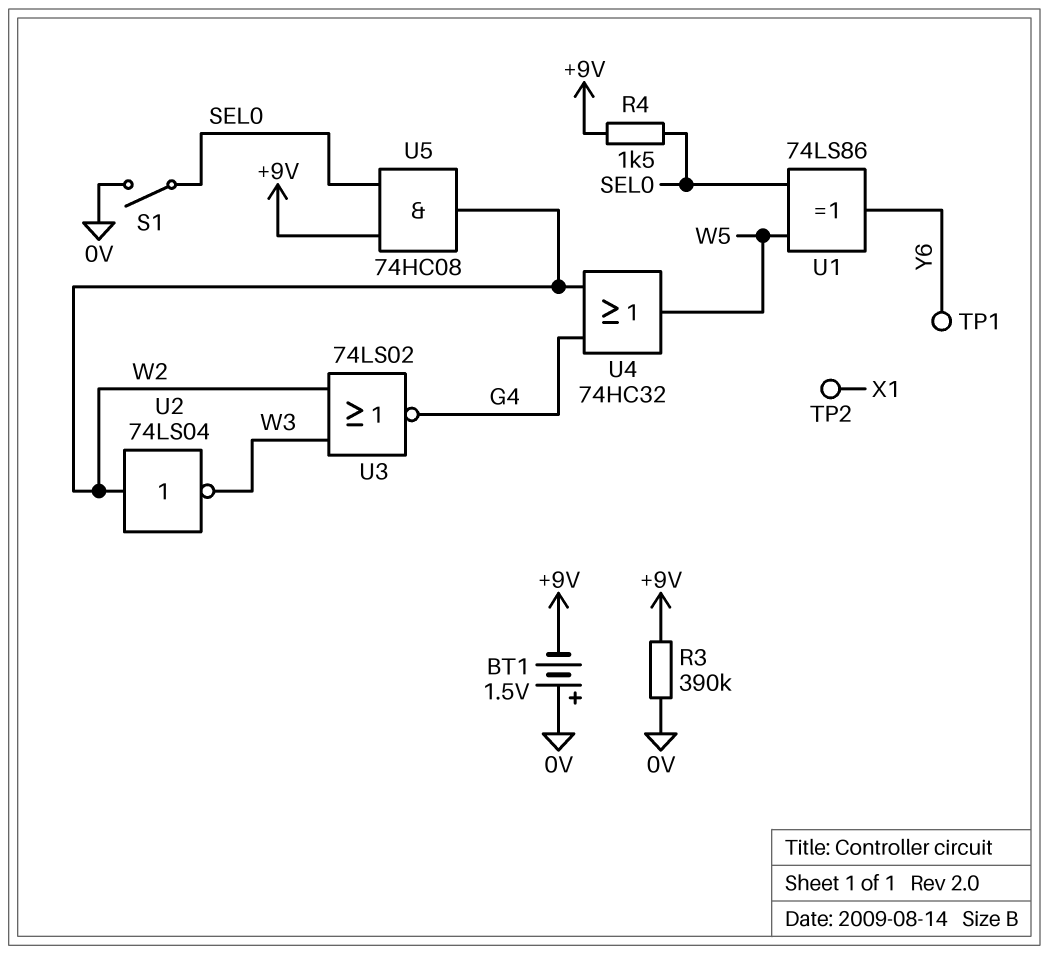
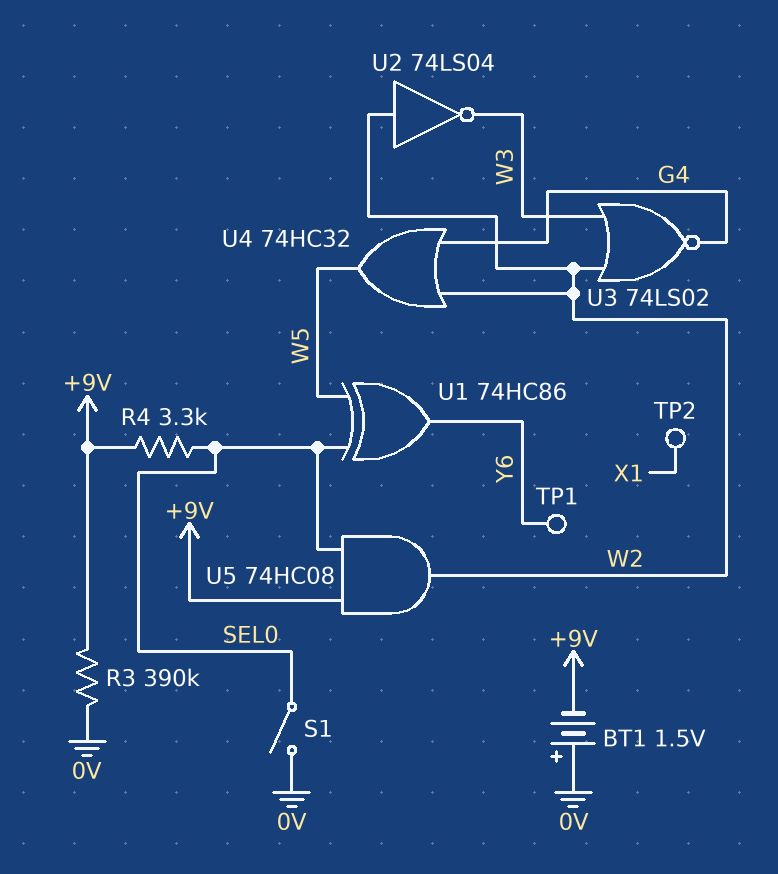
R4: 1.5k (+9V, SEL0) -> 3.3k (+9V, SEL0)
U1: XOR 74LS86 (in SEL0, in W5, out Y6) -> XOR 74HC86 (in SEL0, in W5, out Y6)

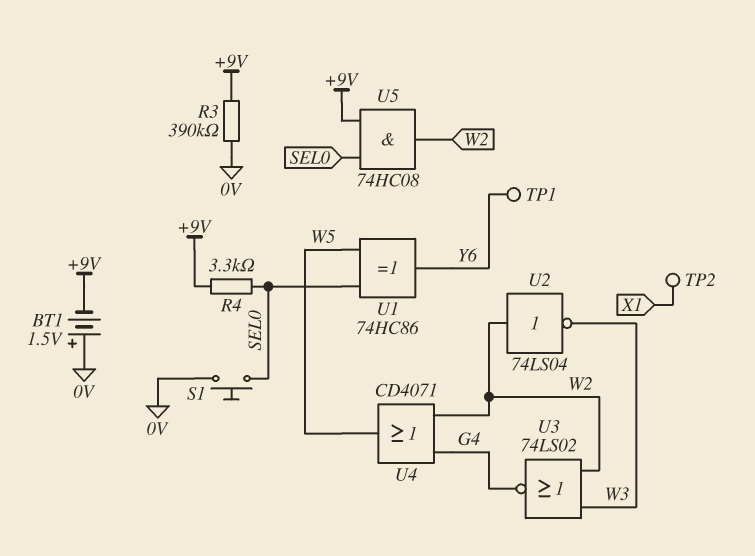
S1: switch (0V, SEL0) -> button (0V, SEL0)
U4: OR 74HC32 (in G4, in W2, out W5) -> OR CD4071 (in G4, in W2, out W5)

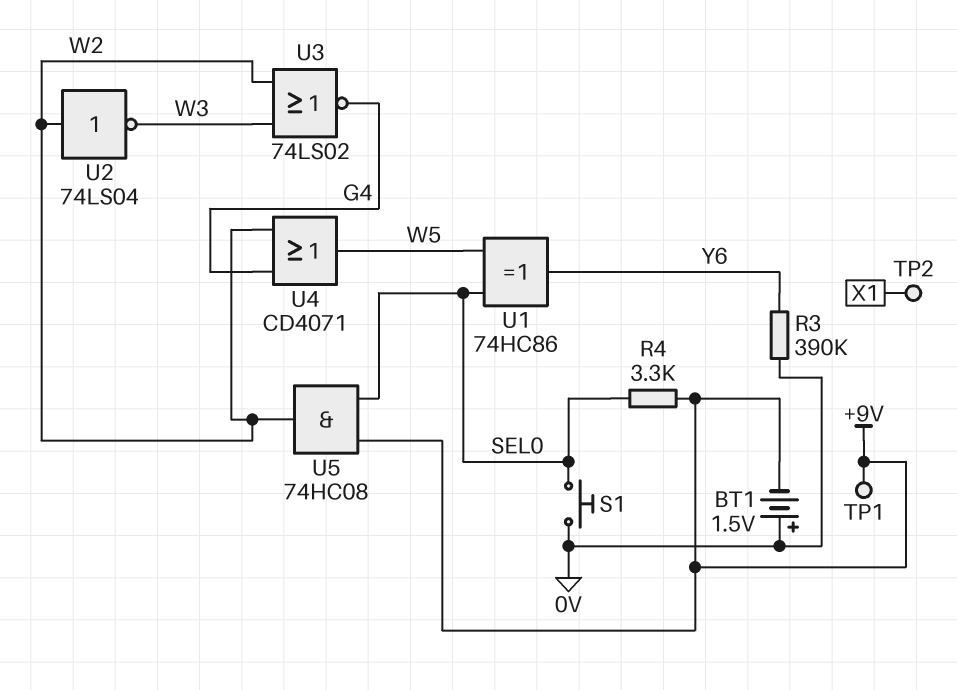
R3: 390k (+9V, 0V) -> 390k (0V, Y6)
TP1: test point (Y6) -> test point (+9V)

